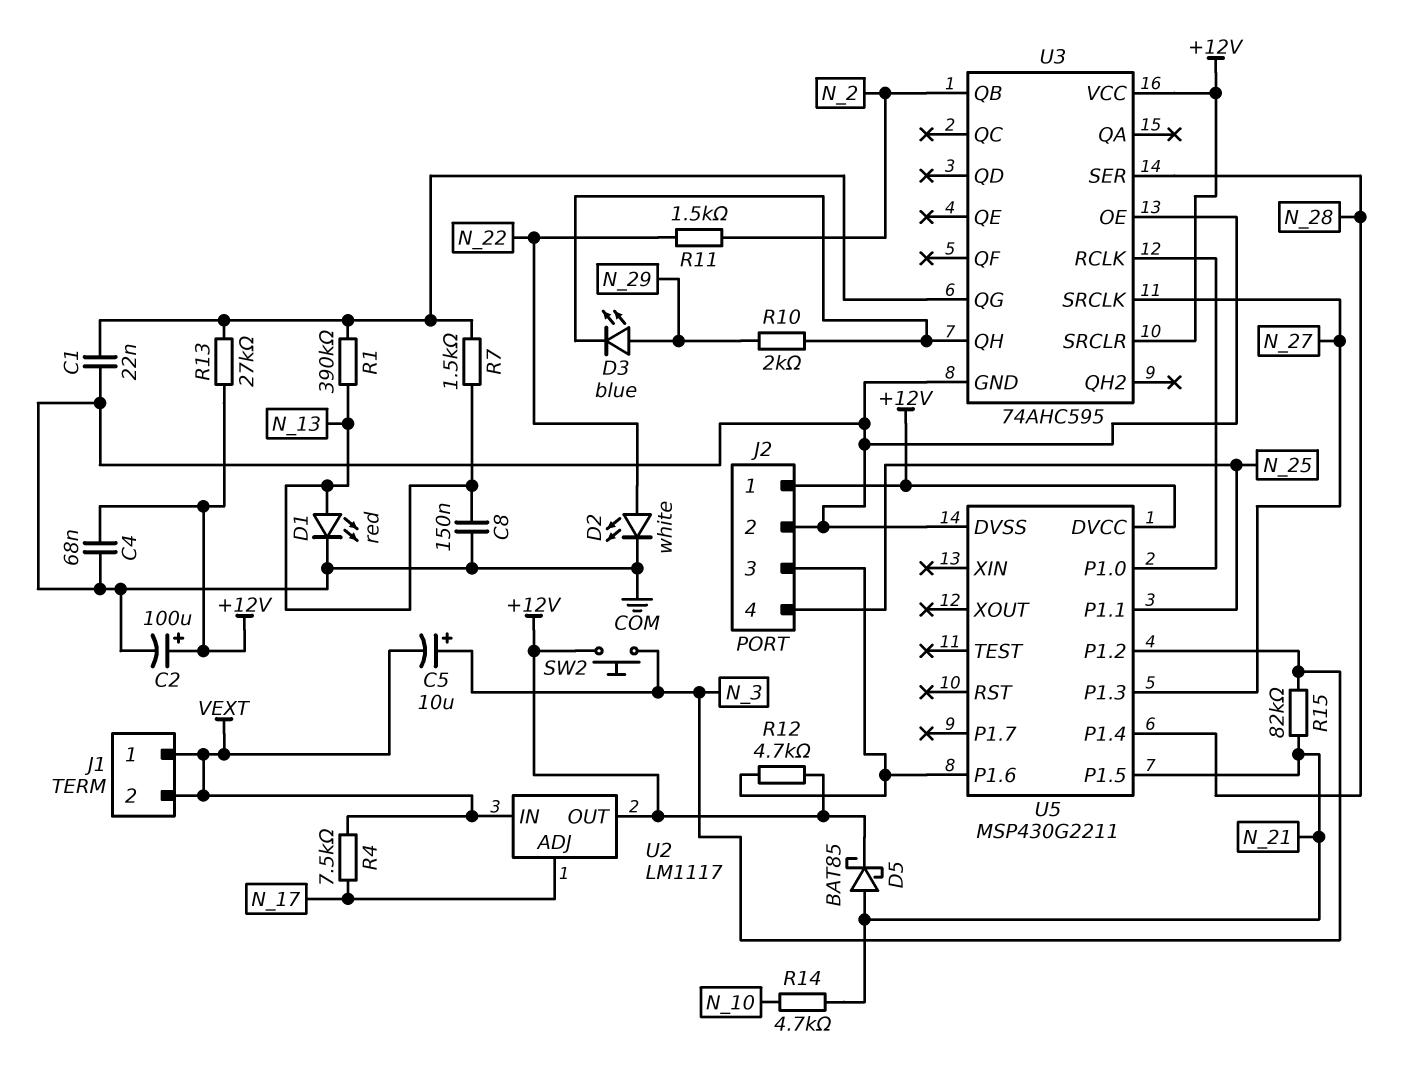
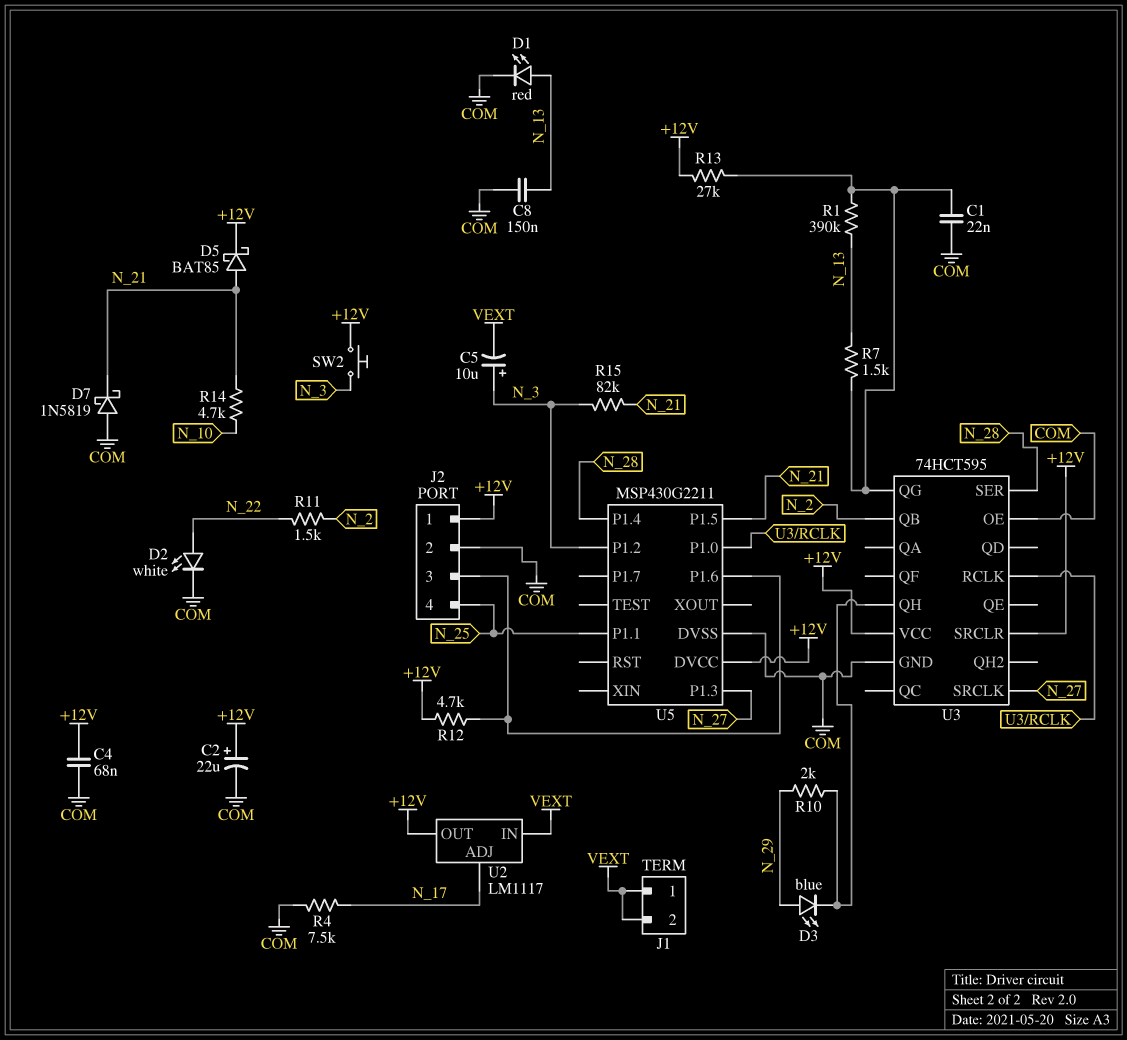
C2: 100uF (plus +12V, minus COM) -> 22uF (plus +12V, minus COM)
D7: none -> schottky 1N5819 (A COM, K N_21)
R4: 7.5k (N_17, VEXT) -> 7.5k (COM, N_17)
U3: 74AHC595 -> 74HCT595

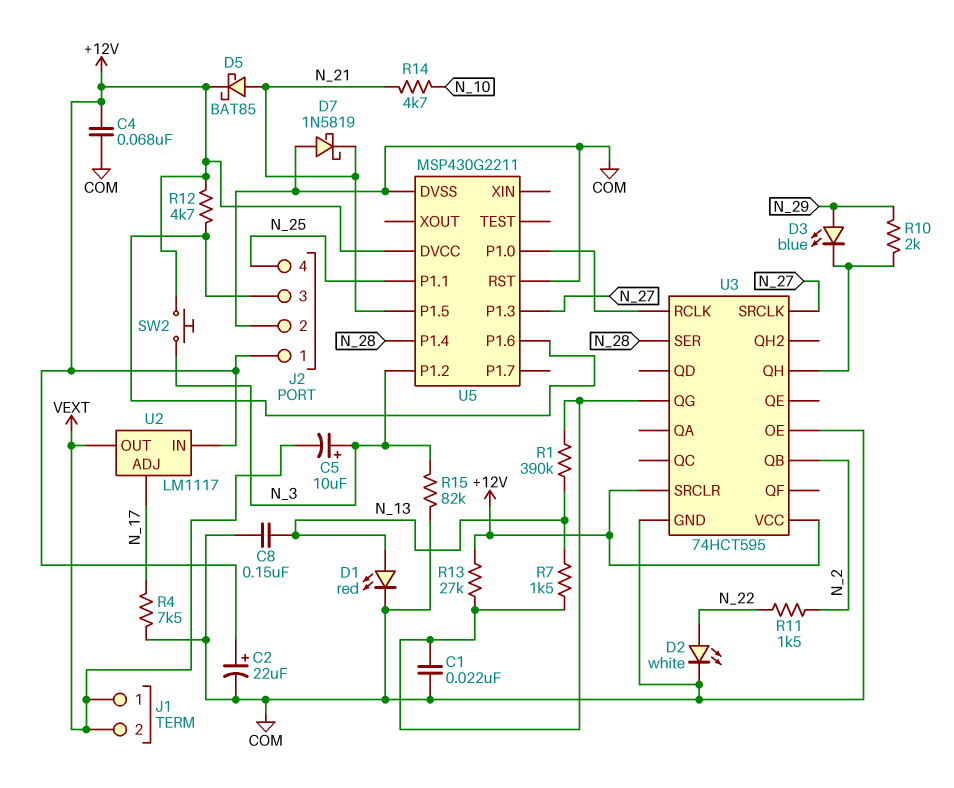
R15: 82k (N_3, N_21) -> 82k (COM, N_3)
U2 pin IN: VEXT -> +12V
U2 pin OUT: +12V -> VEXT
U5 pin RST: none -> COM

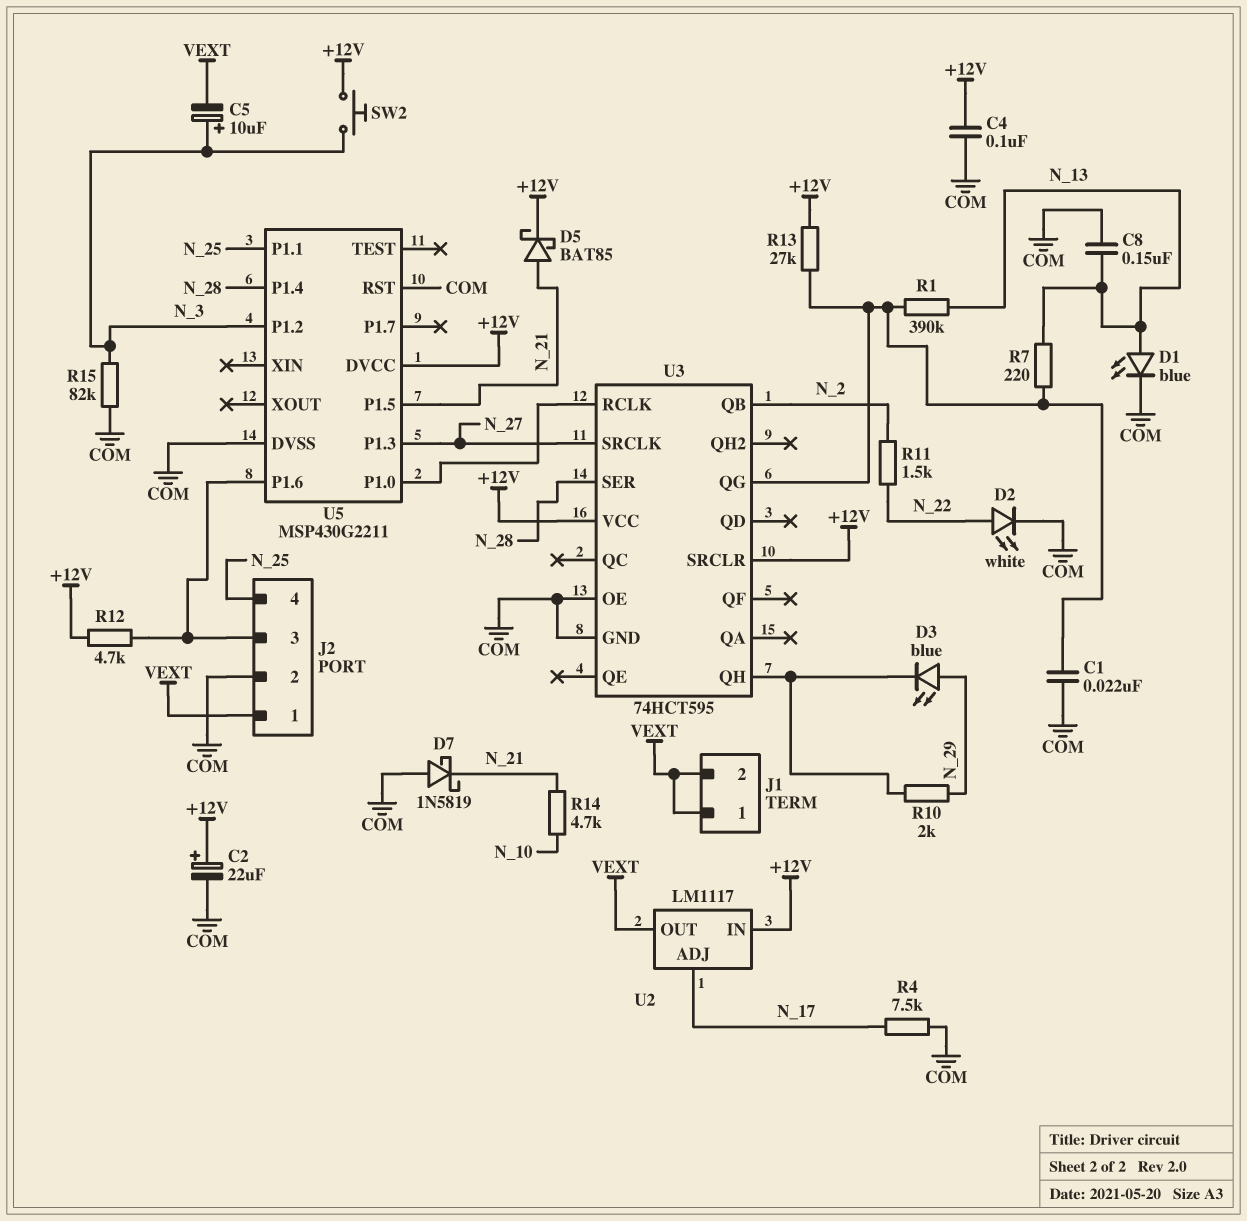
C4: 68nF (+12V, COM) -> 100nF (+12V, COM)
D1: LED red (A N_13, K COM) -> LED blue (A N_13, K COM)
J2 pin 1: +12V -> VEXT
R7: 1.5k (N_13, U3/QG) -> 220 (N_13, U3/QG)

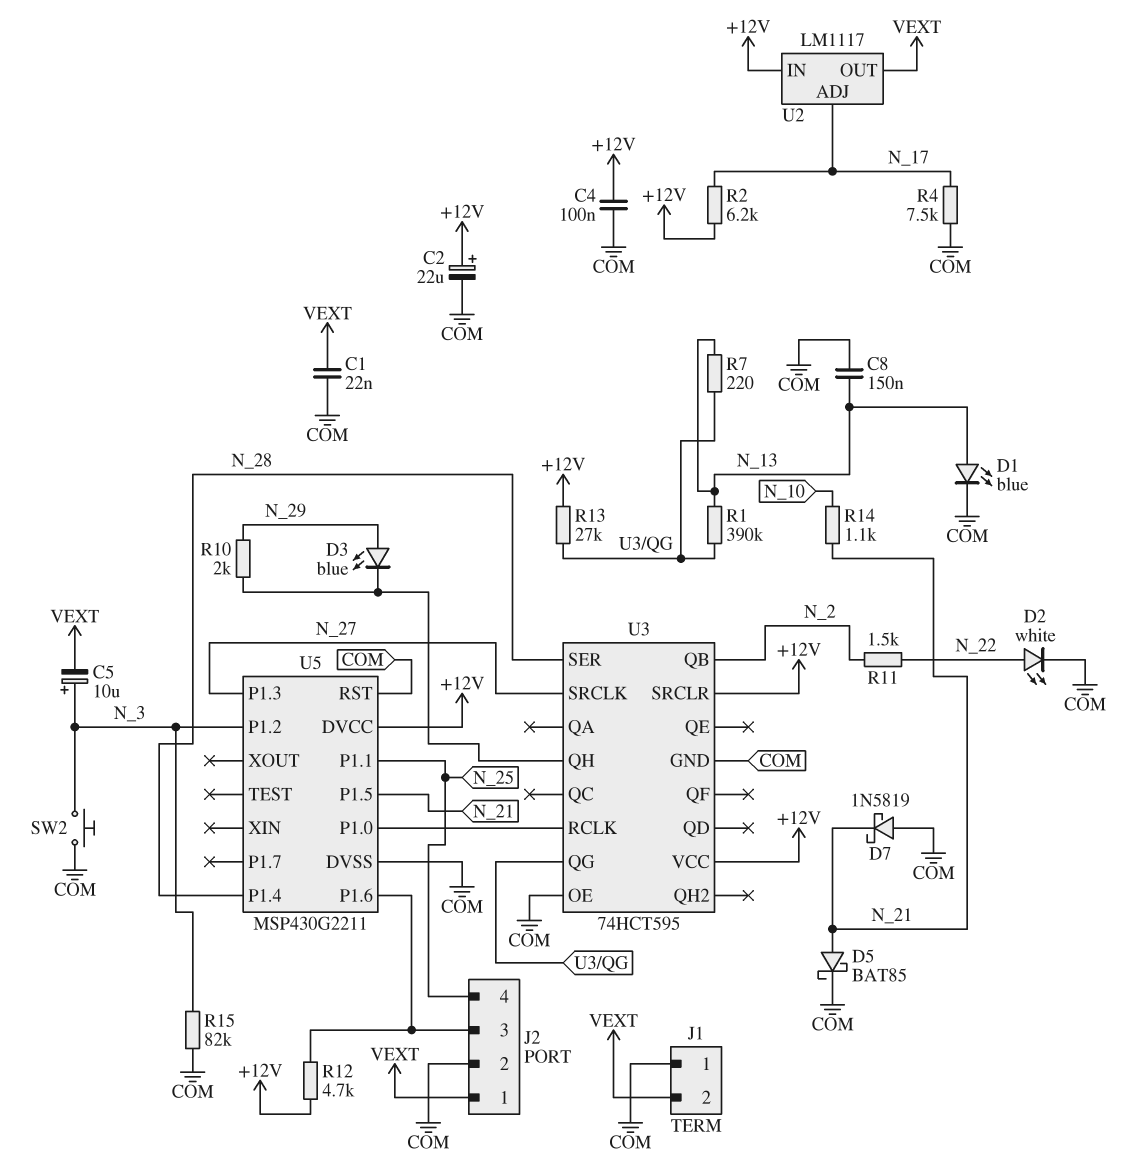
C1: 22nF (COM, U3/QG) -> 22nF (COM, VEXT)
D5: schottky BAT85 (A N_21, K +12V) -> schottky BAT85 (A N_21, K COM)
J1 pin 1: VEXT -> COM
R2: none -> 6.2k (+12V, N_17)
R14: 4.7k (N_10, N_21) -> 1.1k (N_10, N_21)
SW2: button (+12V, N_3) -> button (COM, N_3)

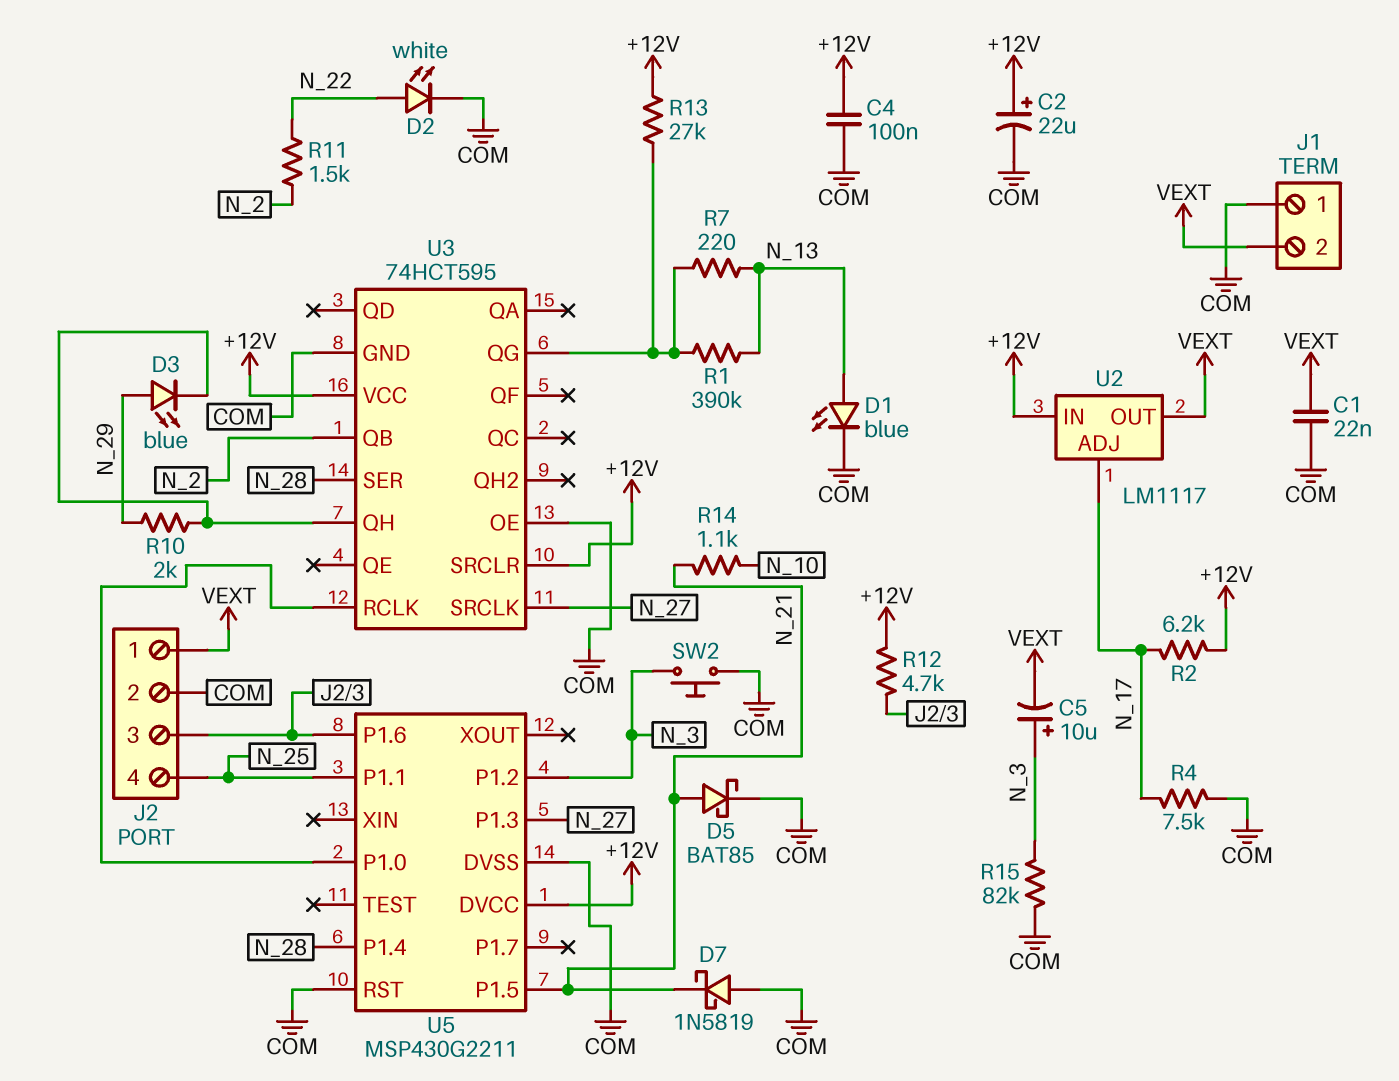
C8: 150nF (COM, N_13) -> none

